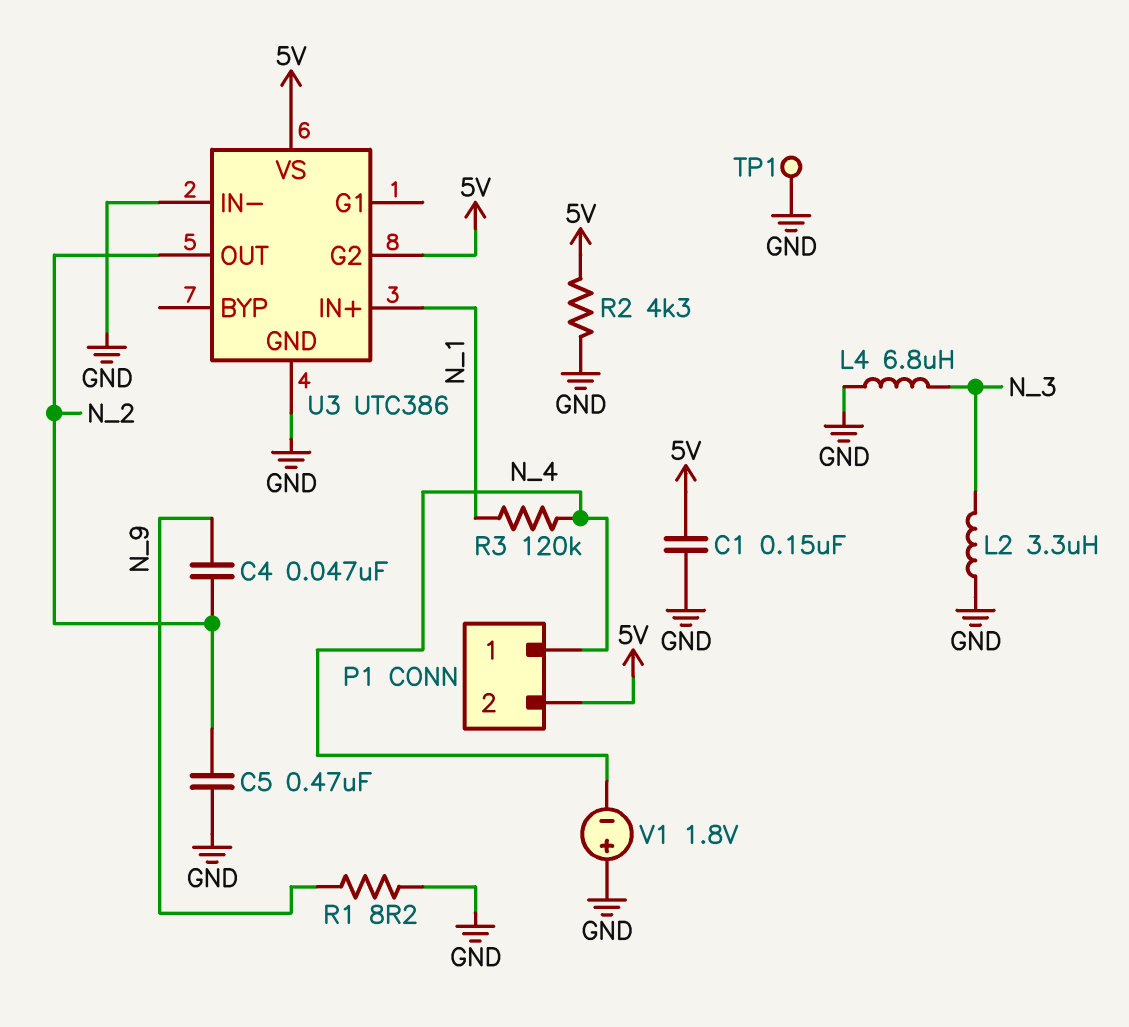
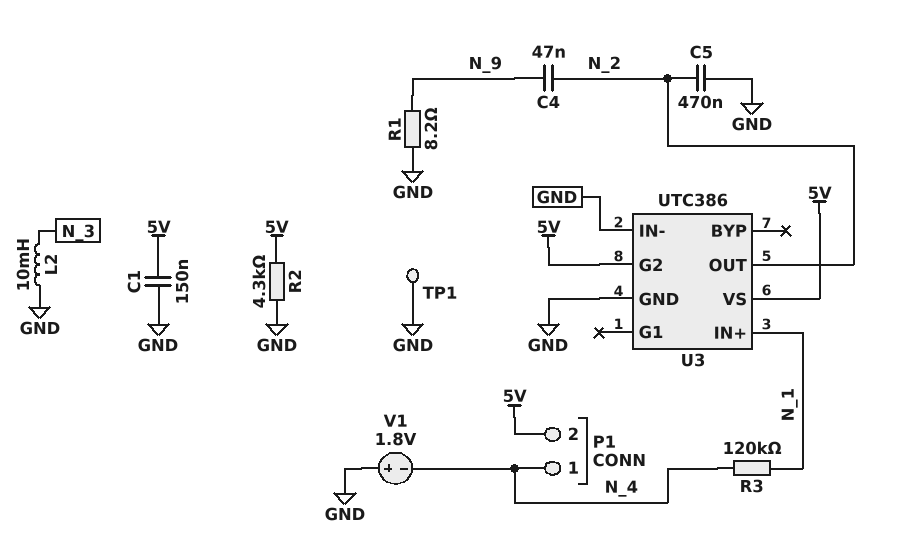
L2: 3.3uH (GND, N_3) -> 10mH (GND, N_3)
L4: 6.8uH (GND, N_3) -> none

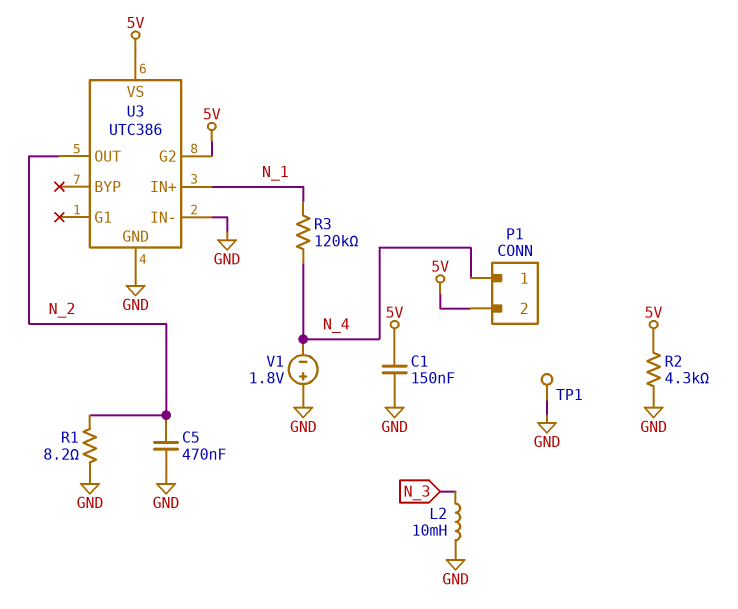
C4: 47nF (N_2, N_9) -> none
R1: 8.2 (GND, N_9) -> 8.2 (GND, N_2)

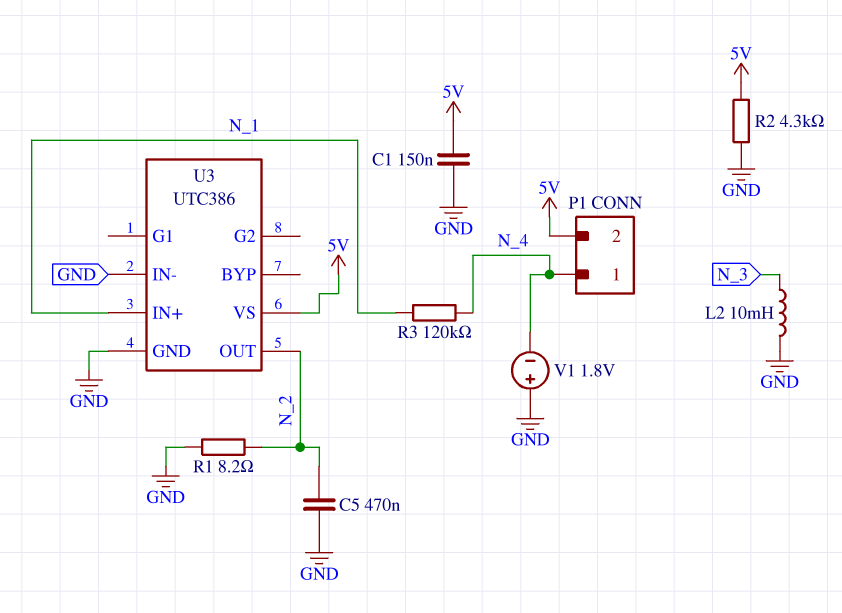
TP1: test point (GND) -> none
U3 pin G2: 5V -> none

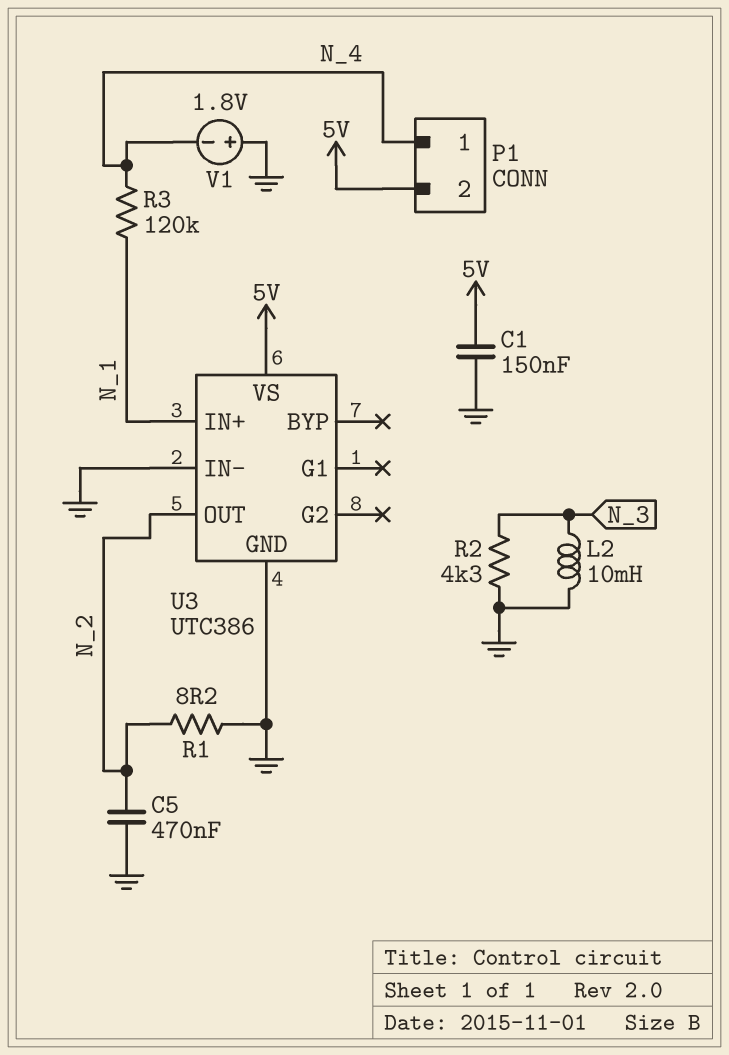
R2: 4.3k (5V, GND) -> 4.3k (GND, N_3)

